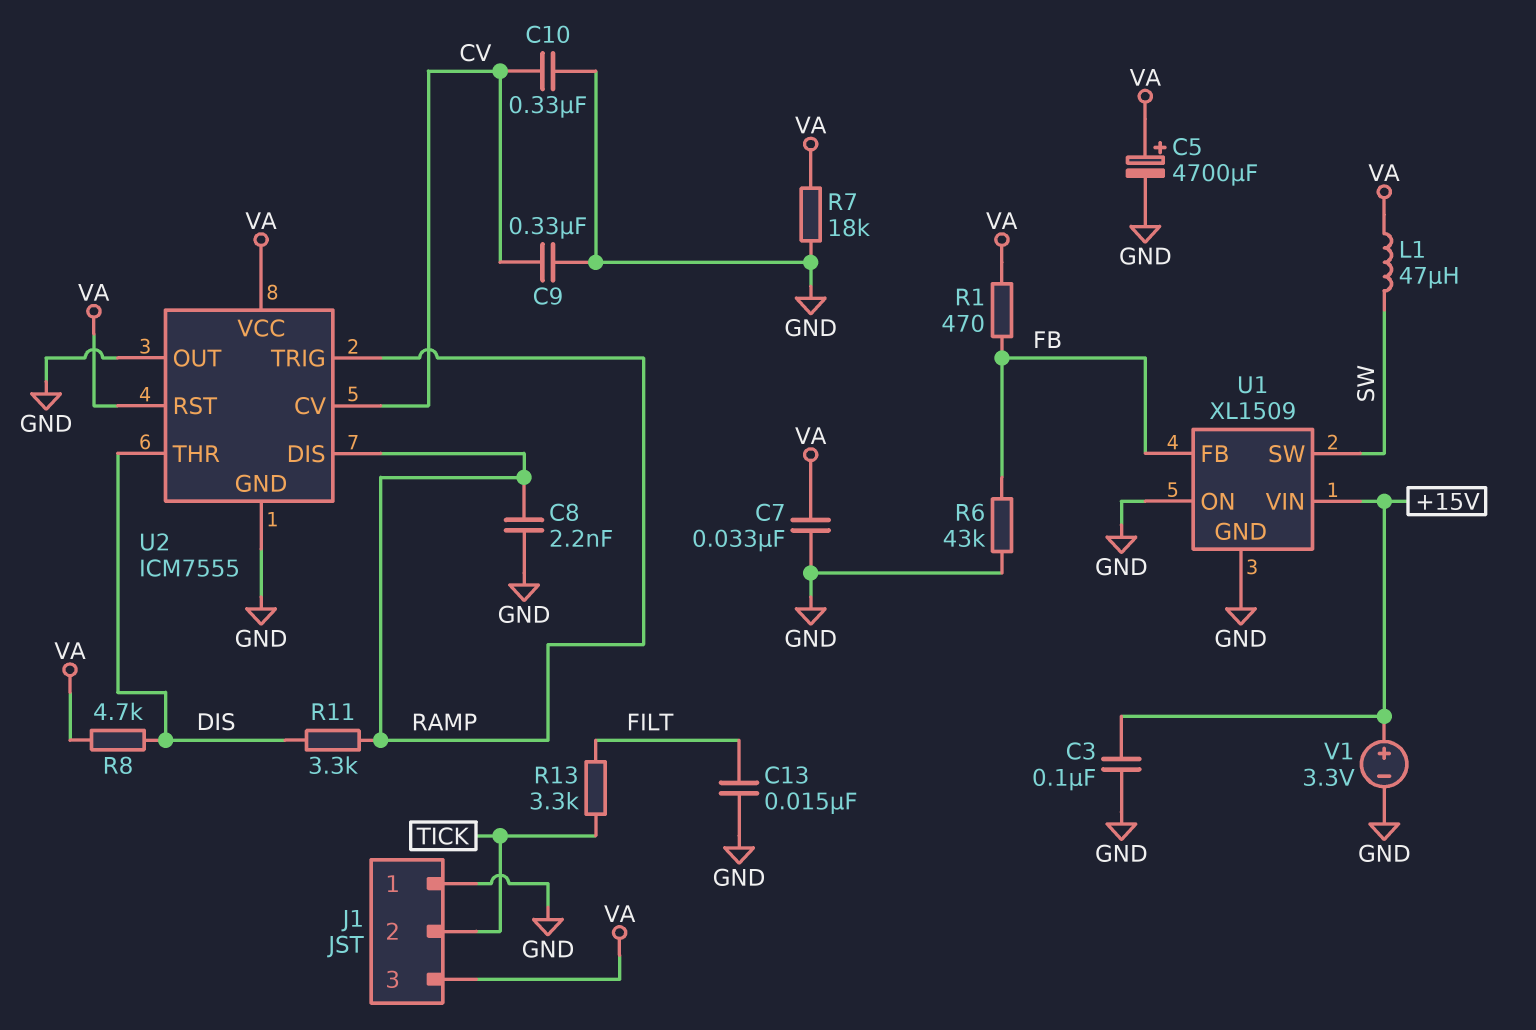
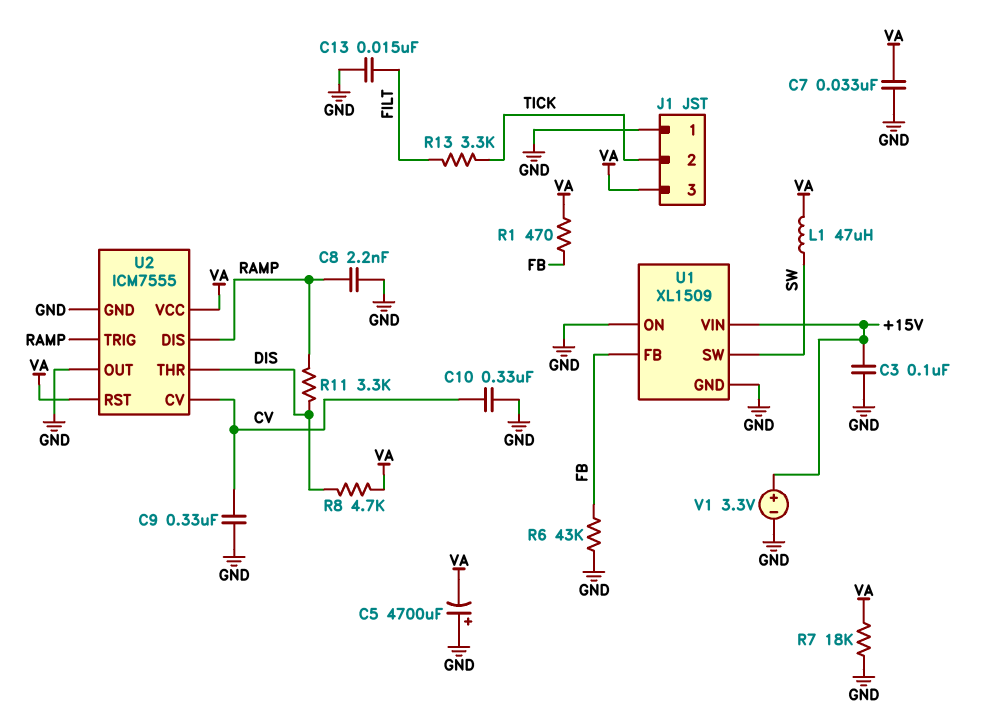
C5: 4700uF (plus VA, minus GND) -> 4700uF (plus GND, minus VA)

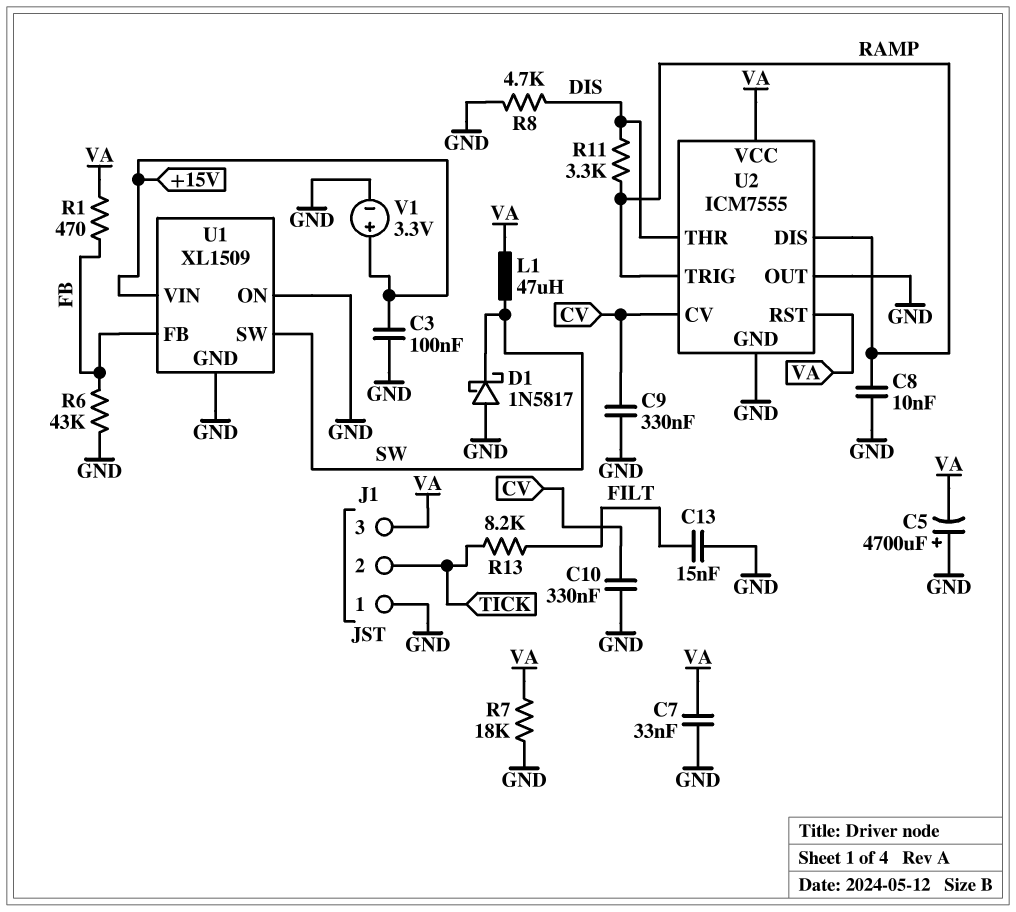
C8: 2.2nF (GND, RAMP) -> 10nF (GND, RAMP)
D1: none -> schottky 1N5817 (A GND, K SW)
R8: 4.7k (DIS, VA) -> 4.7k (DIS, GND)
R13: 3.3k (FILT, TICK) -> 8.2k (FILT, TICK)

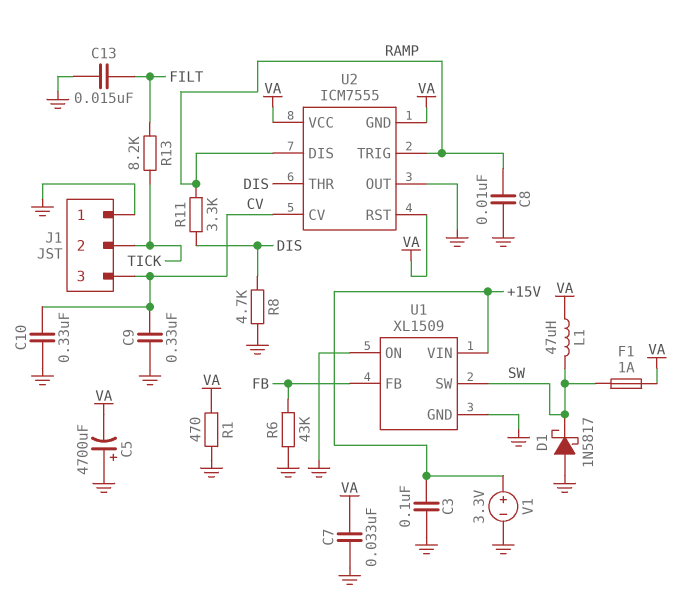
F1: none -> 1A (SW, VA)
J1 pin 3: VA -> CV
R1: 470 (FB, VA) -> 470 (GND, VA)
R7: 18k (GND, VA) -> none
U2 pin GND: GND -> VA

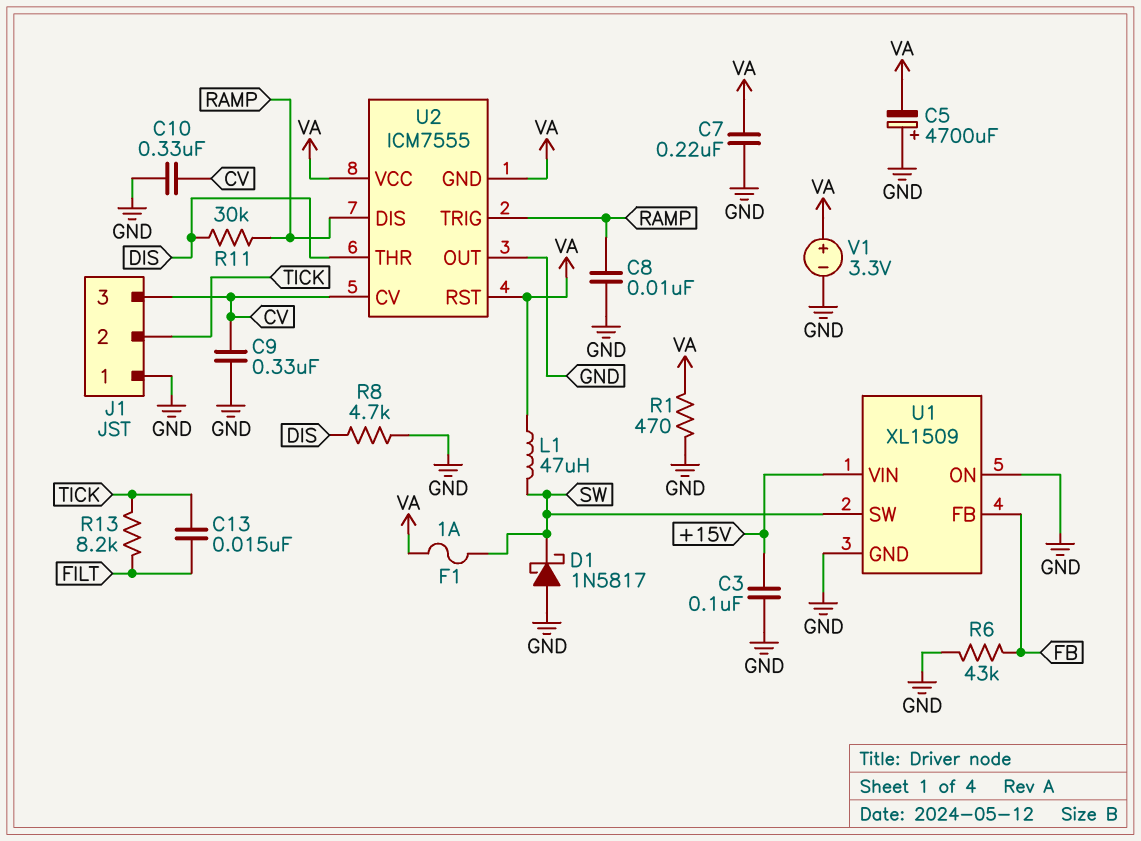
C7: 33nF (GND, VA) -> 220nF (GND, VA)
C13: 15nF (FILT, GND) -> 15nF (FILT, TICK)
R11: 3.3k (DIS, RAMP) -> 30k (DIS, RAMP)
V1: 3.3V (plus +15V, minus GND) -> 3.3V (plus VA, minus GND)

